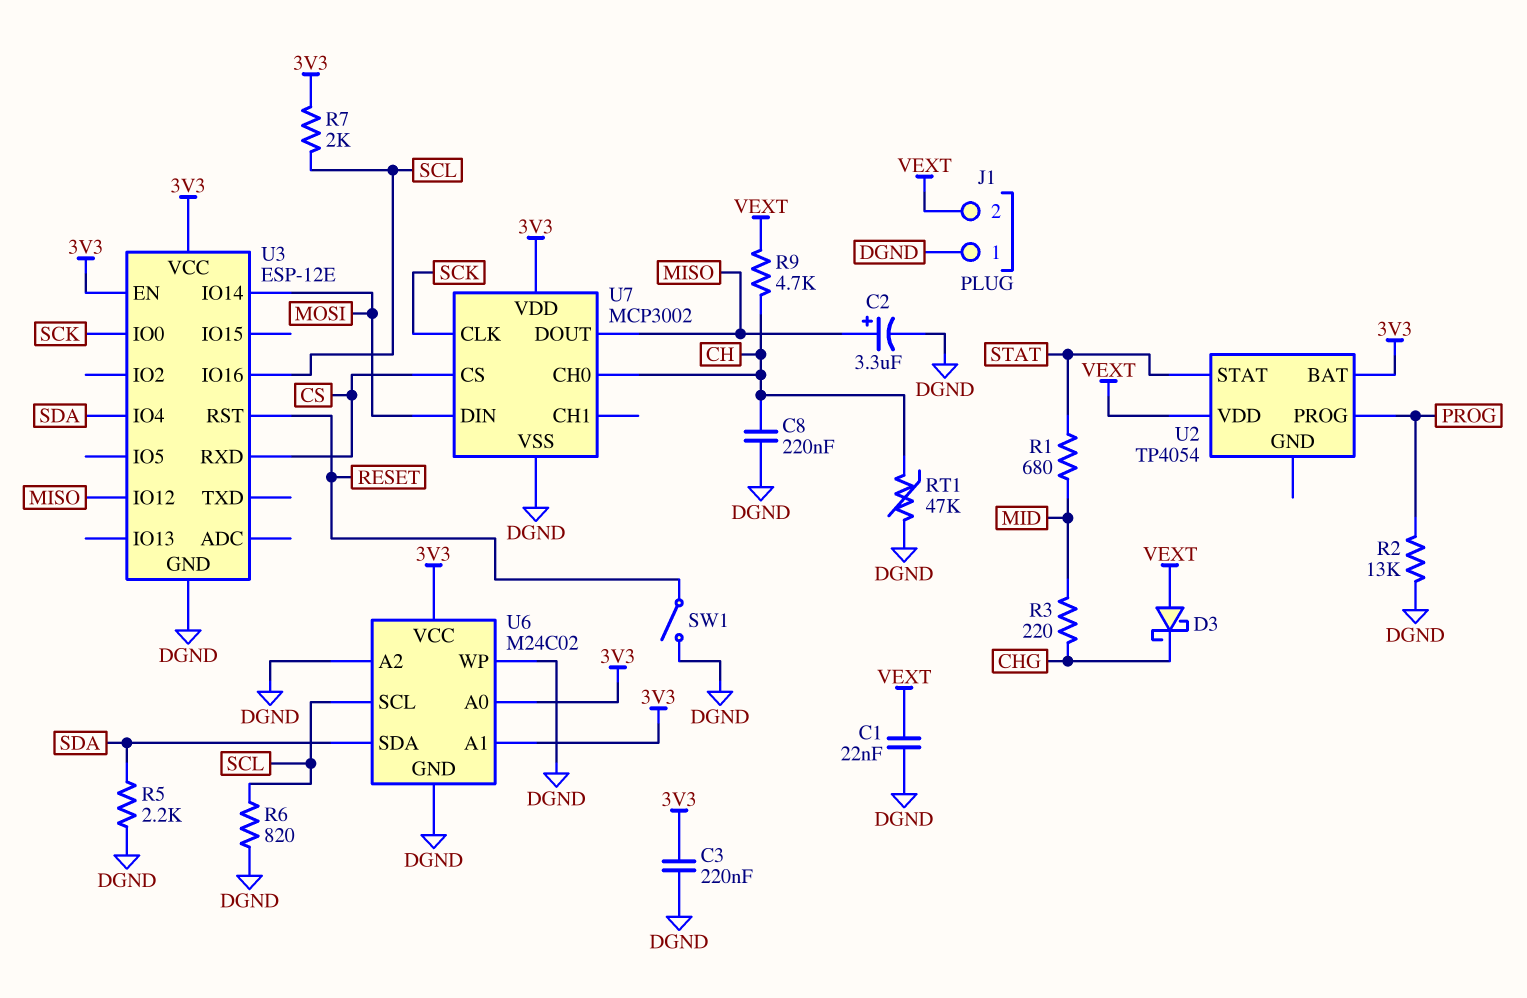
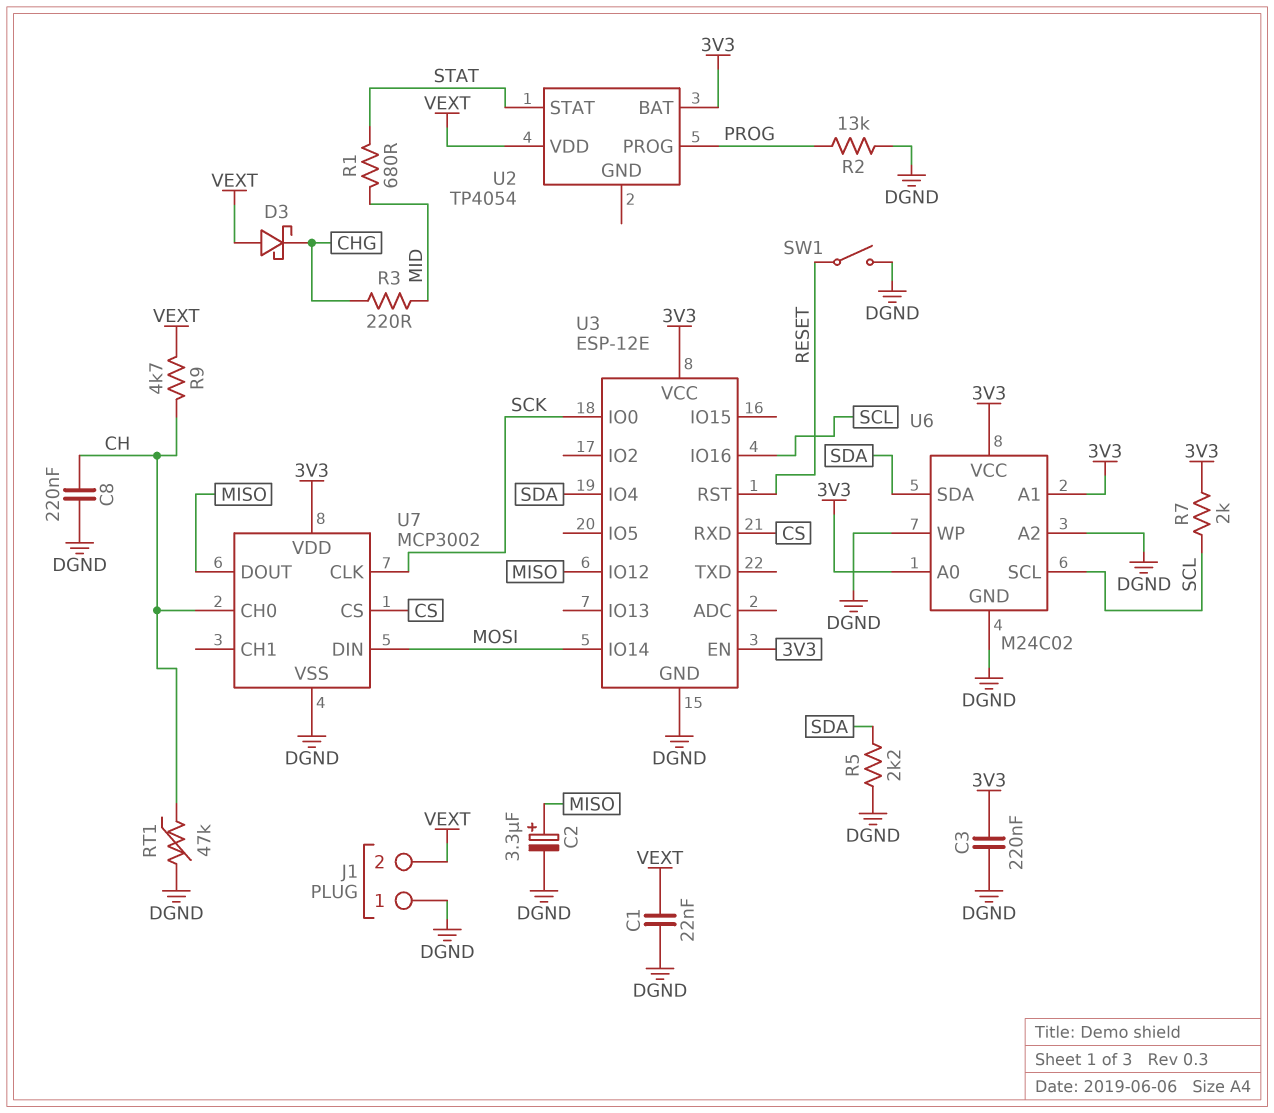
R6: 820 (DGND, SCL) -> none

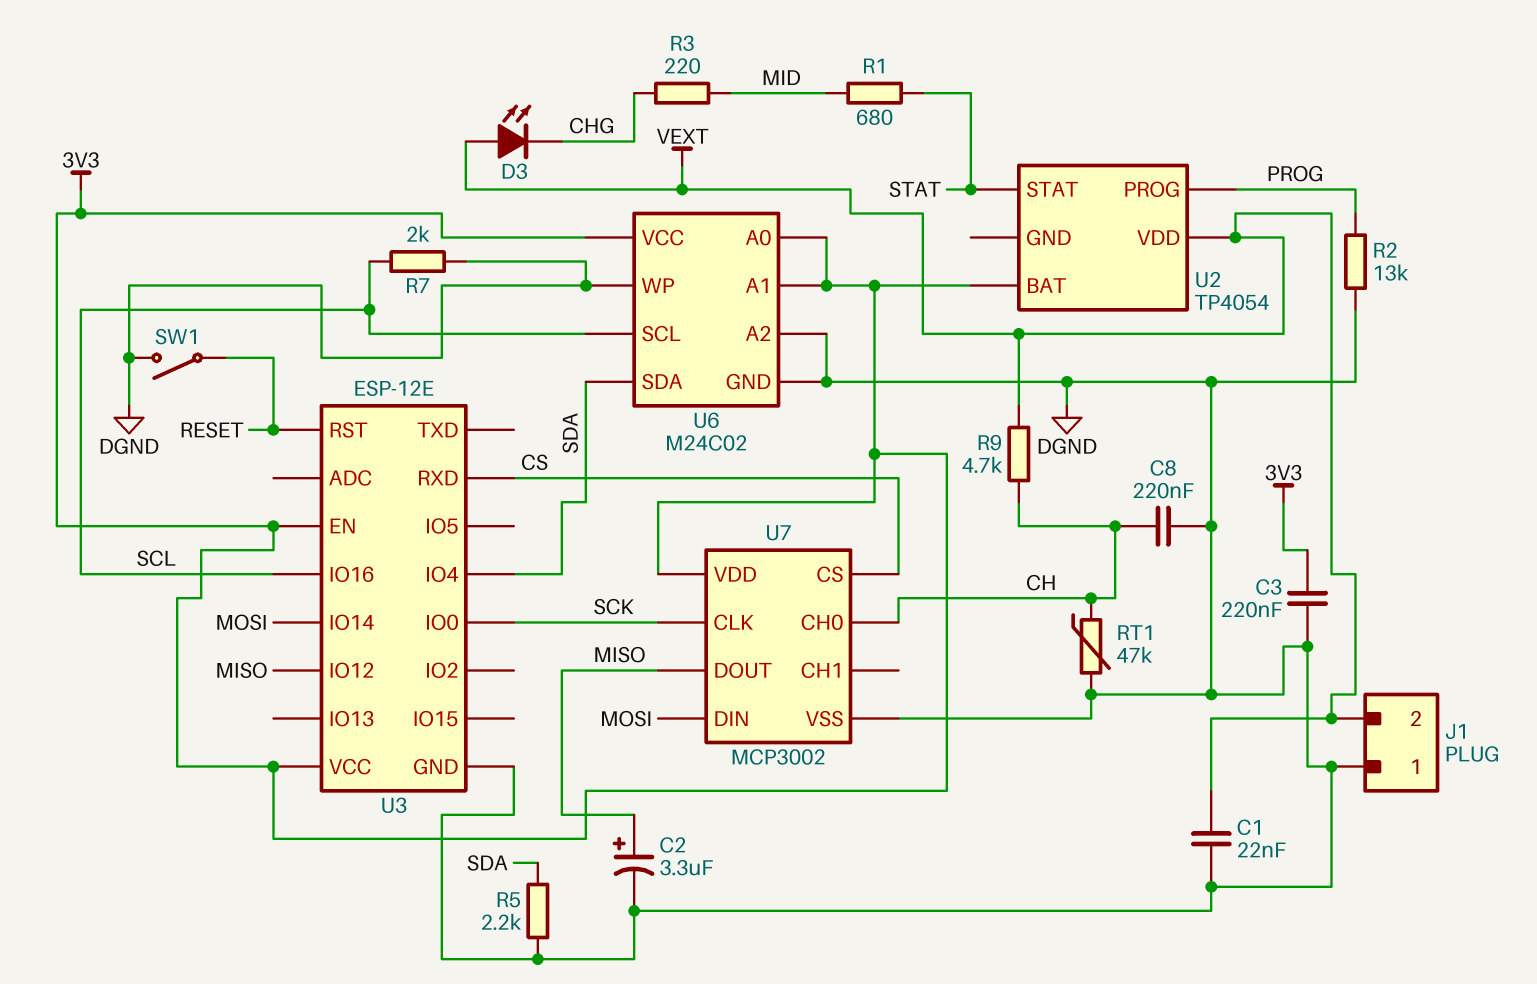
D3: schottky (A VEXT, K CHG) -> LED (A VEXT, K CHG)
R7: 2k (3V3, SCL) -> 2k (DGND, SCL)

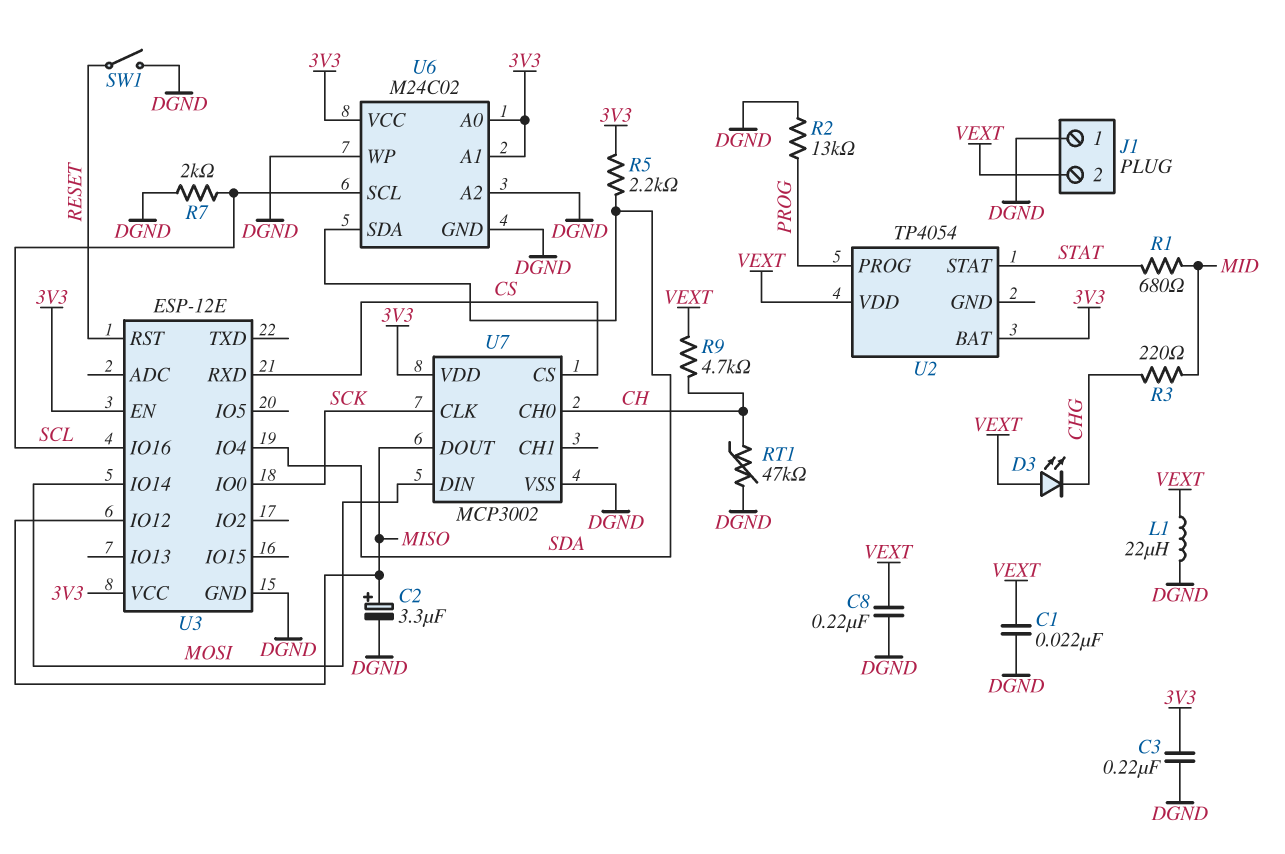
C8: 220nF (CH, DGND) -> 220nF (DGND, VEXT)
L1: none -> 22uH (DGND, VEXT)
R5: 2.2k (DGND, SDA) -> 2.2k (3V3, SDA)

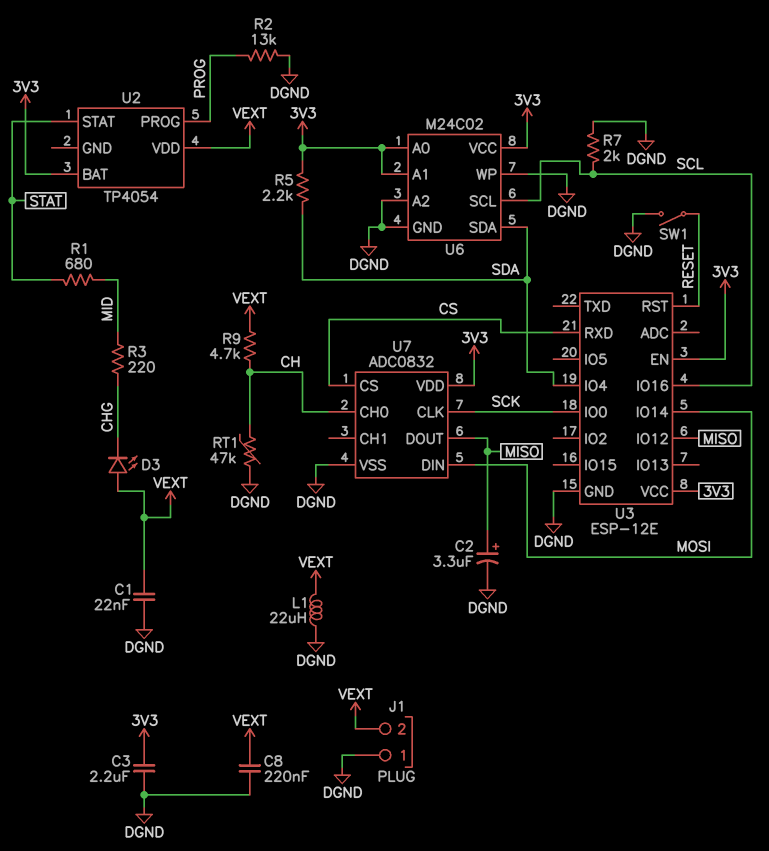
C3: 220nF (3V3, DGND) -> 2.2uF (3V3, DGND)
U7: MCP3002 -> ADC0832

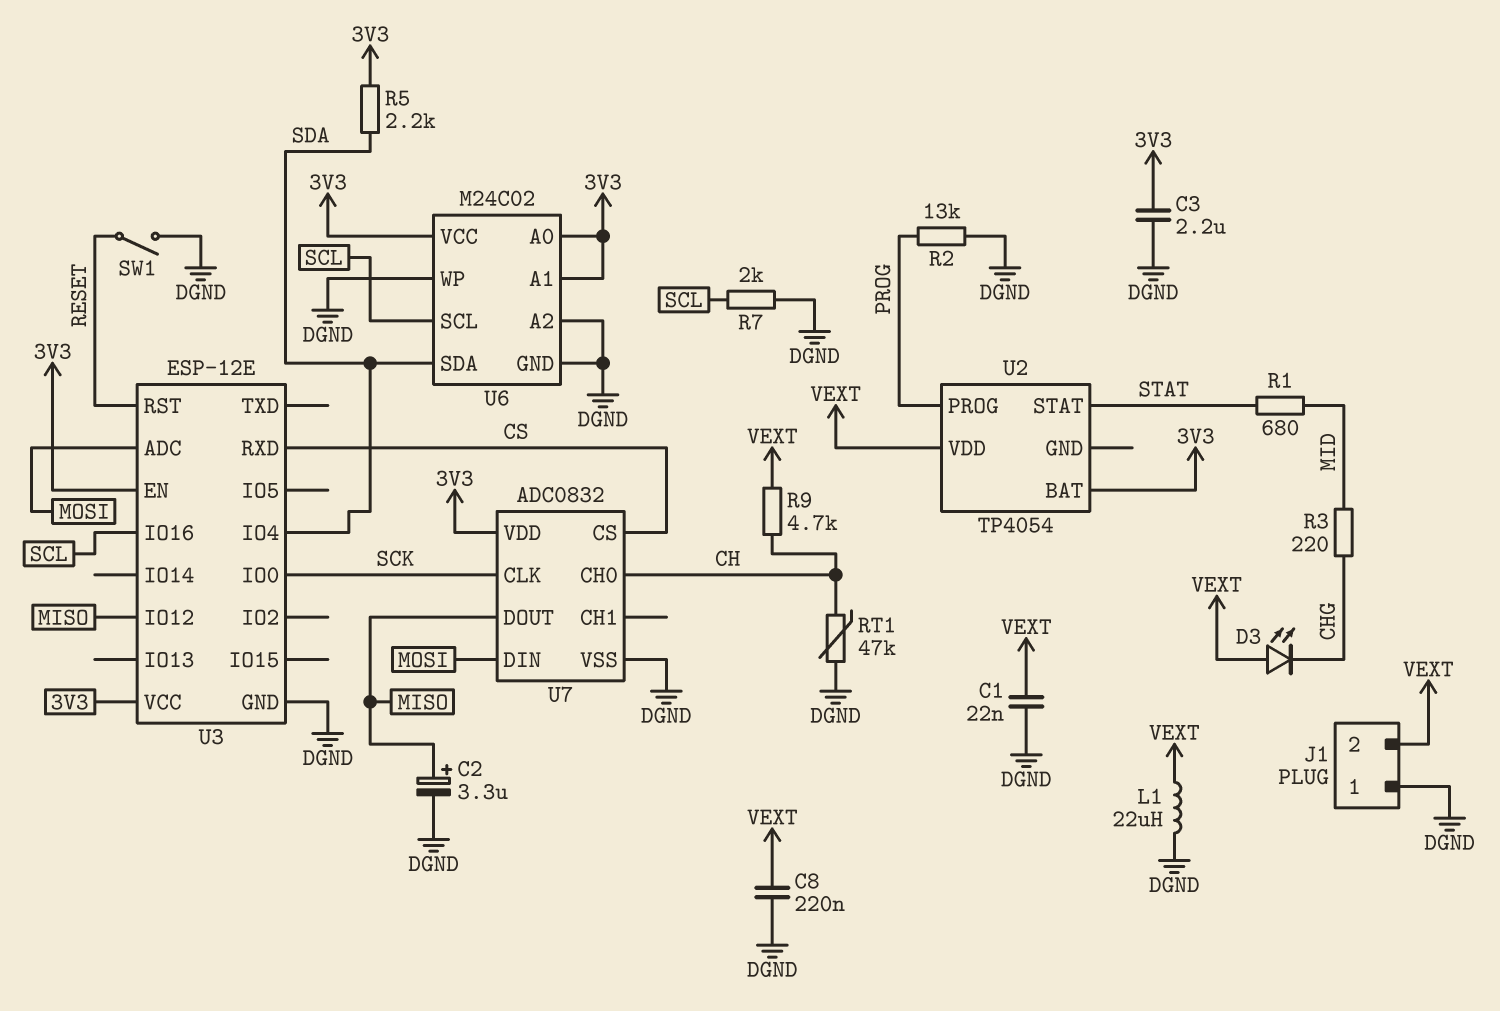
U3 pin ADC: none -> MOSI
U3 pin IO14: MOSI -> none

